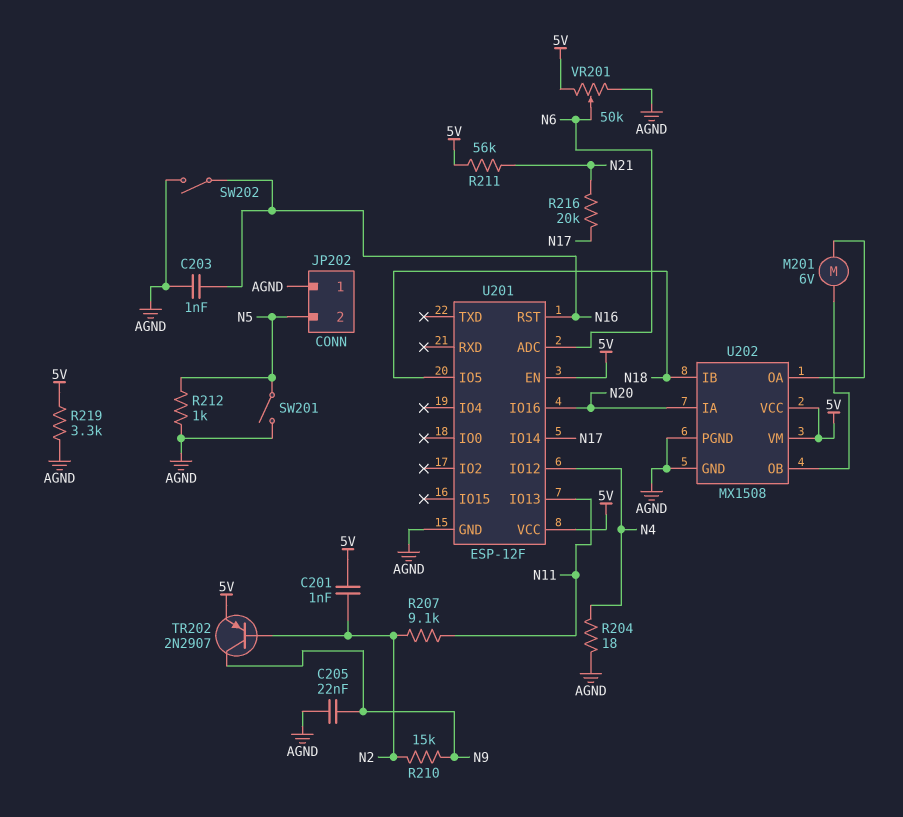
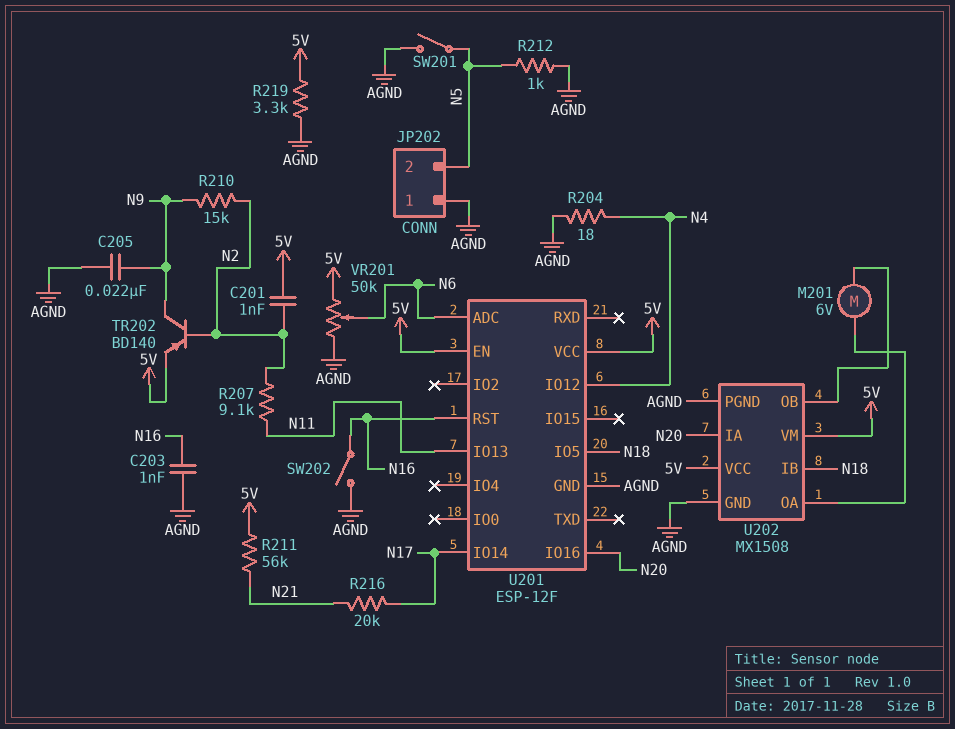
TR202: PNP 2N2907 (B N2, C N9, E 5V) -> PNP BD140 (B N2, C N9, E 5V)

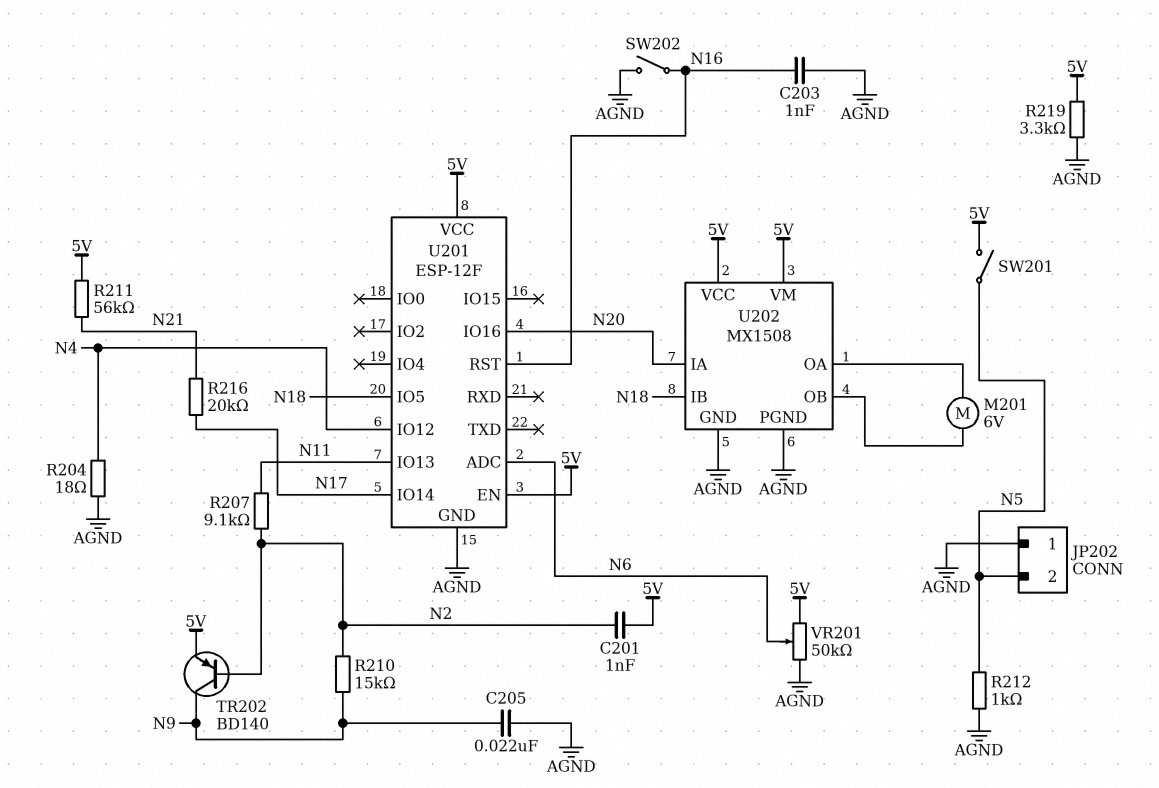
SW201: switch (AGND, N5) -> switch (5V, N5)

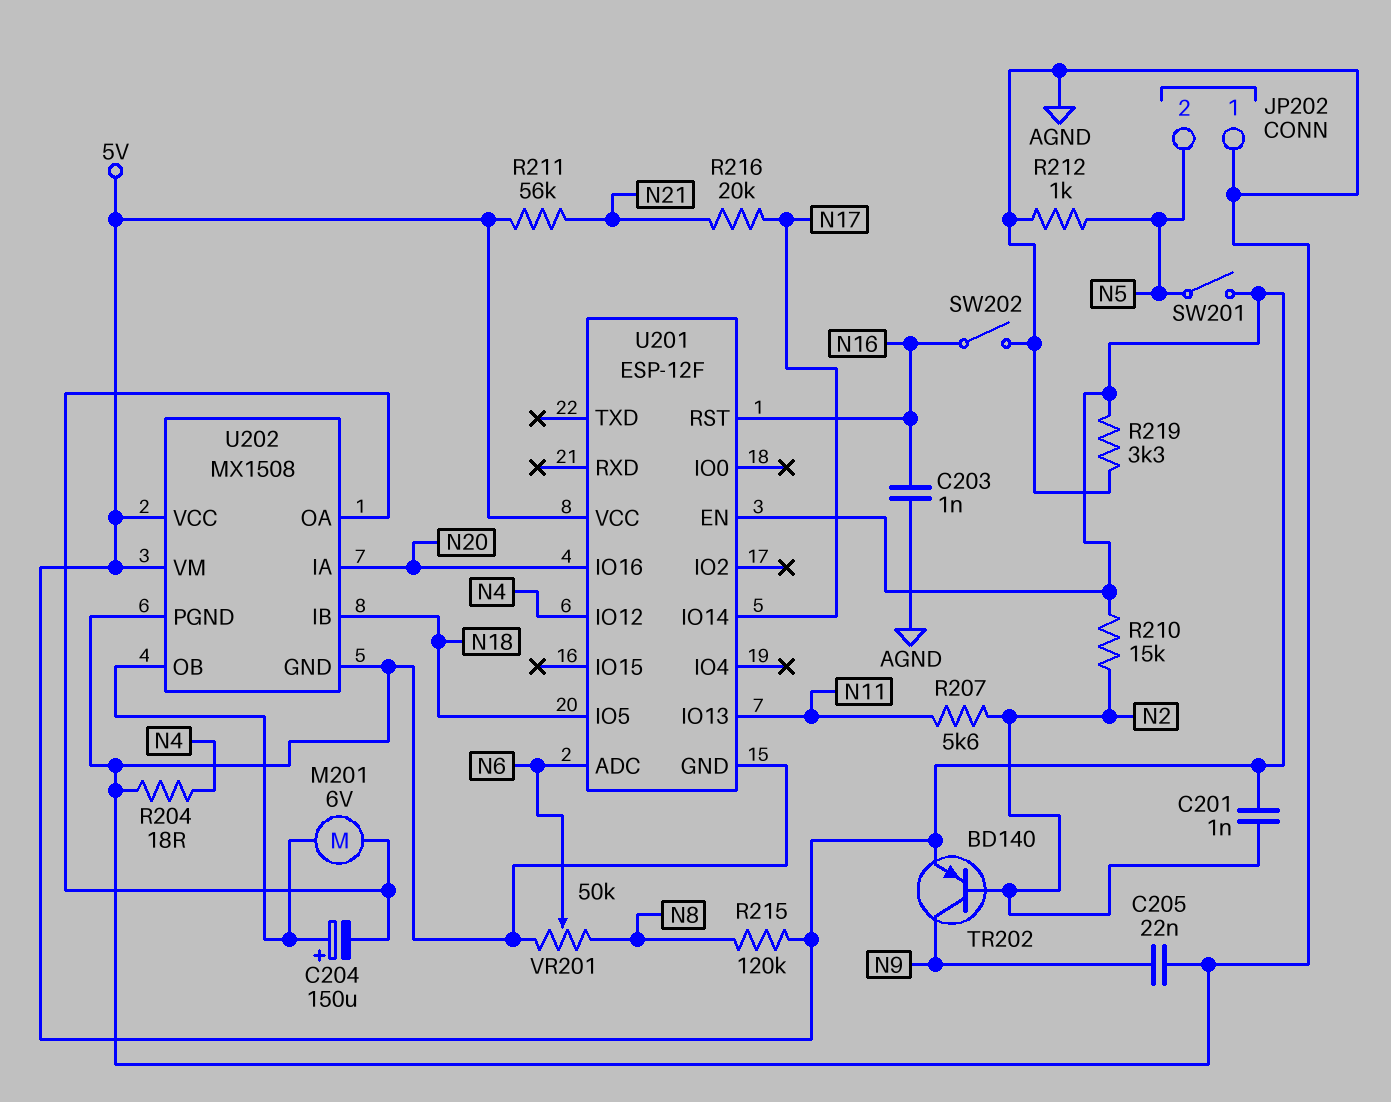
C204: none -> 150uF (plus U202/OB, minus U202/OA)
R207: 9.1k (N2, N11) -> 5.6k (N2, N11)
R210: 15k (N2, N9) -> 15k (5V, N2)
R215: none -> 120k (5V, N8)
VR201: 50k (5V, AGND, wiper N6) -> 50k (AGND, N8, wiper N6)

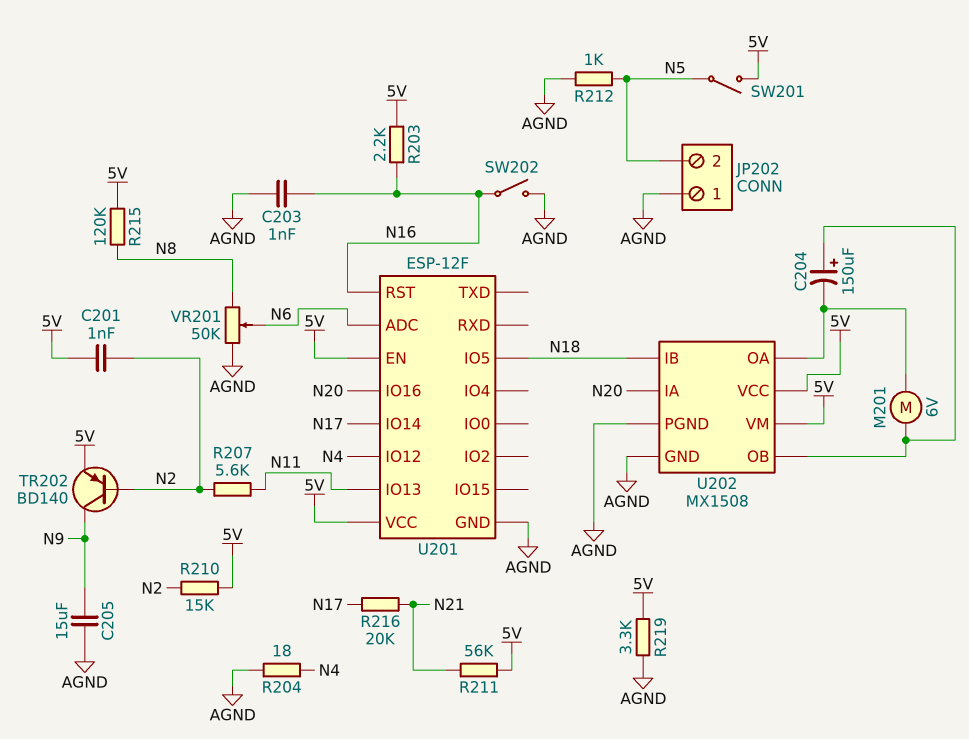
C205: 22nF (AGND, N9) -> 15uF (AGND, N9)
R203: none -> 2.2k (5V, N16)

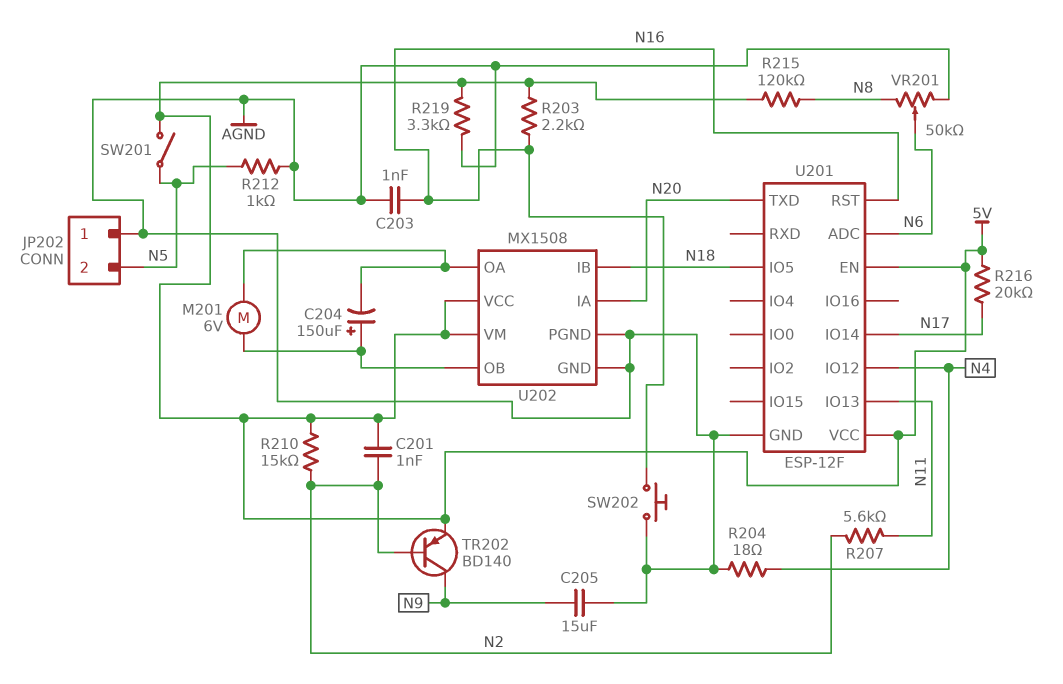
R211: 56k (5V, N21) -> none
R216: 20k (N17, N21) -> 20k (5V, N17)
SW202: switch (AGND, N16) -> button (AGND, N16)
U201 pin IO16: N20 -> none
U201 pin TXD: none -> N20

